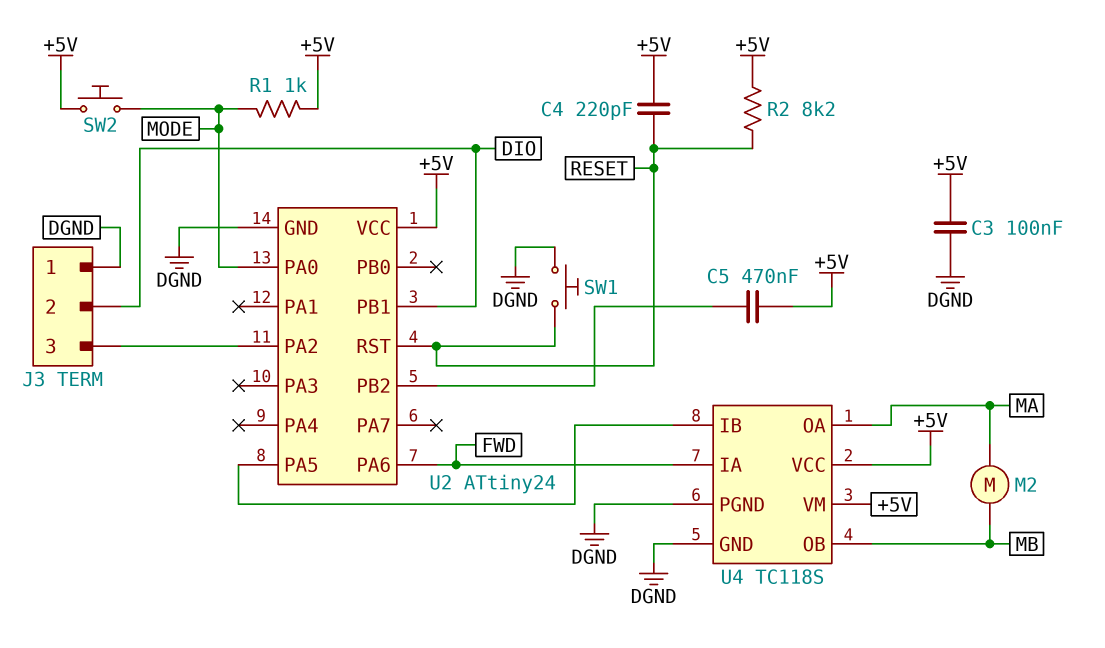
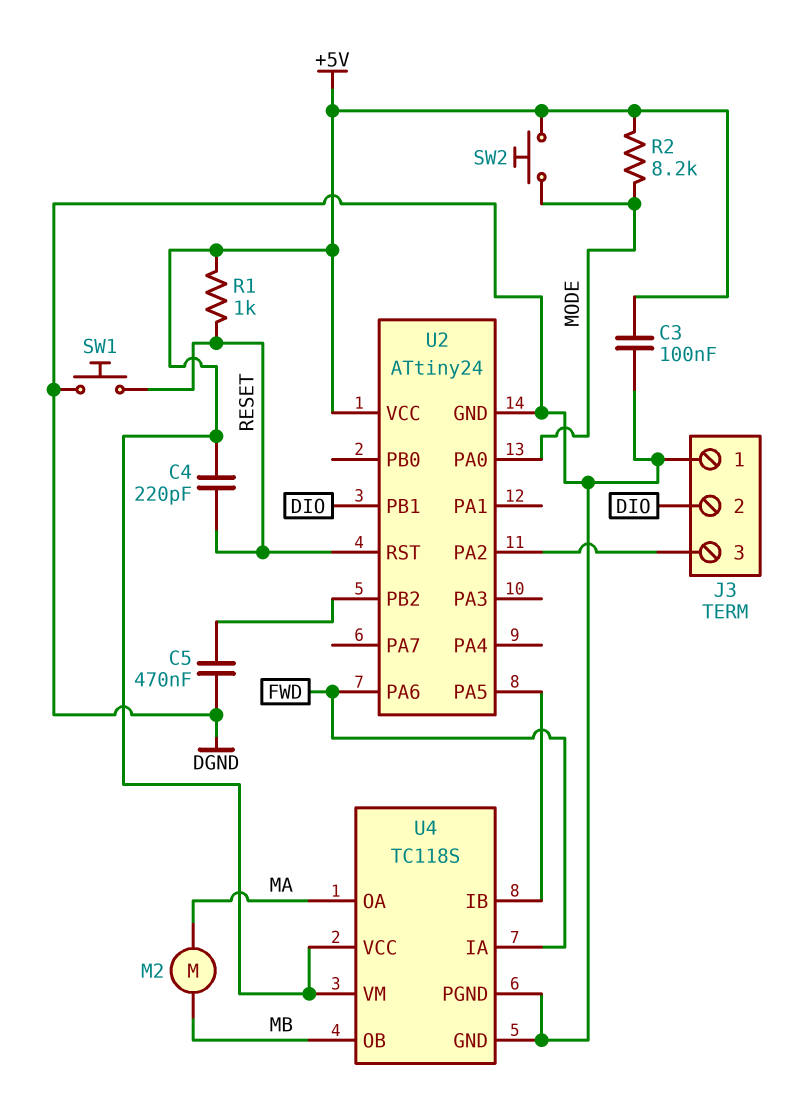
C5: 470nF (+5V, U2/PB2) -> 470nF (DGND, U2/PB2)
R1: 1k (+5V, MODE) -> 1k (+5V, RESET)
R2: 8.2k (+5V, RESET) -> 8.2k (+5V, MODE)

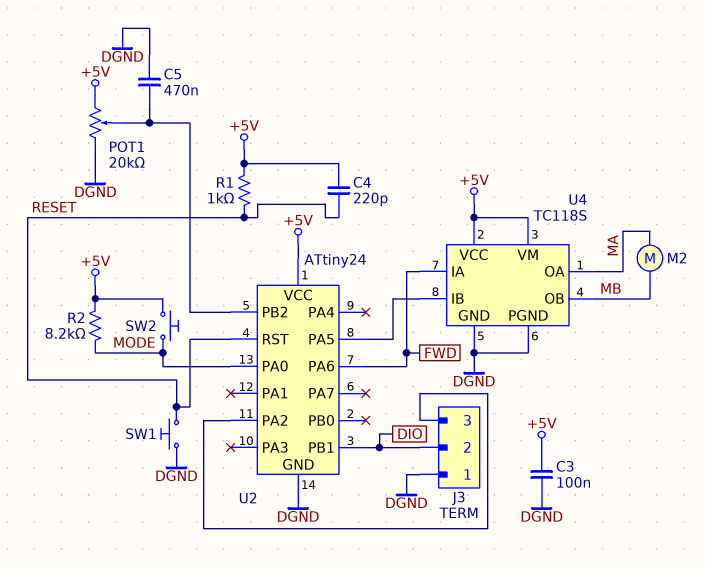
POT1: none -> 20k (+5V, DGND, wiper U2/PB2)

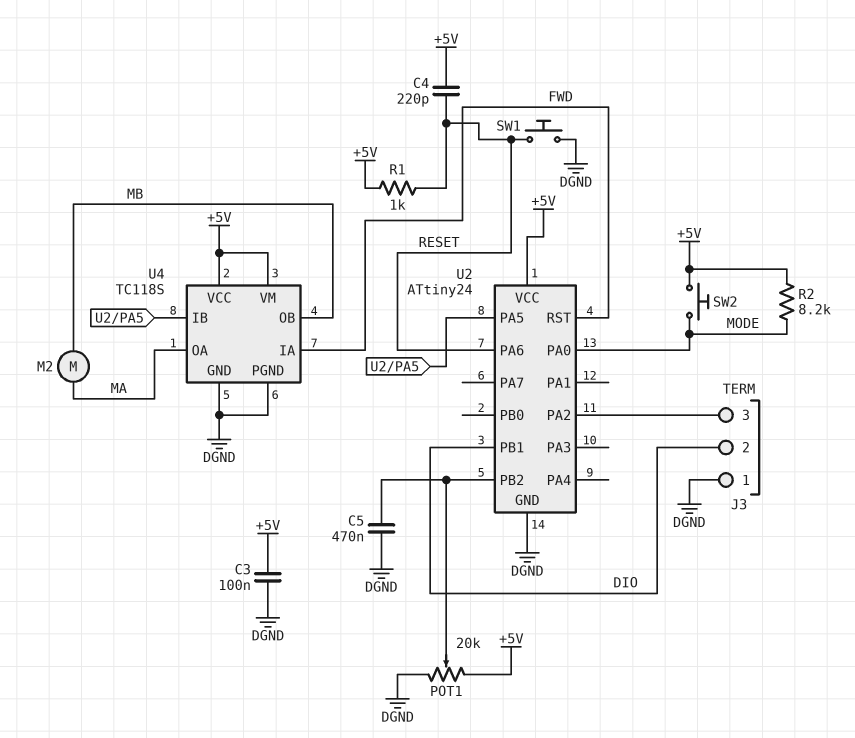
U2 pin PA6: FWD -> RESET
U2 pin RST: RESET -> FWD

